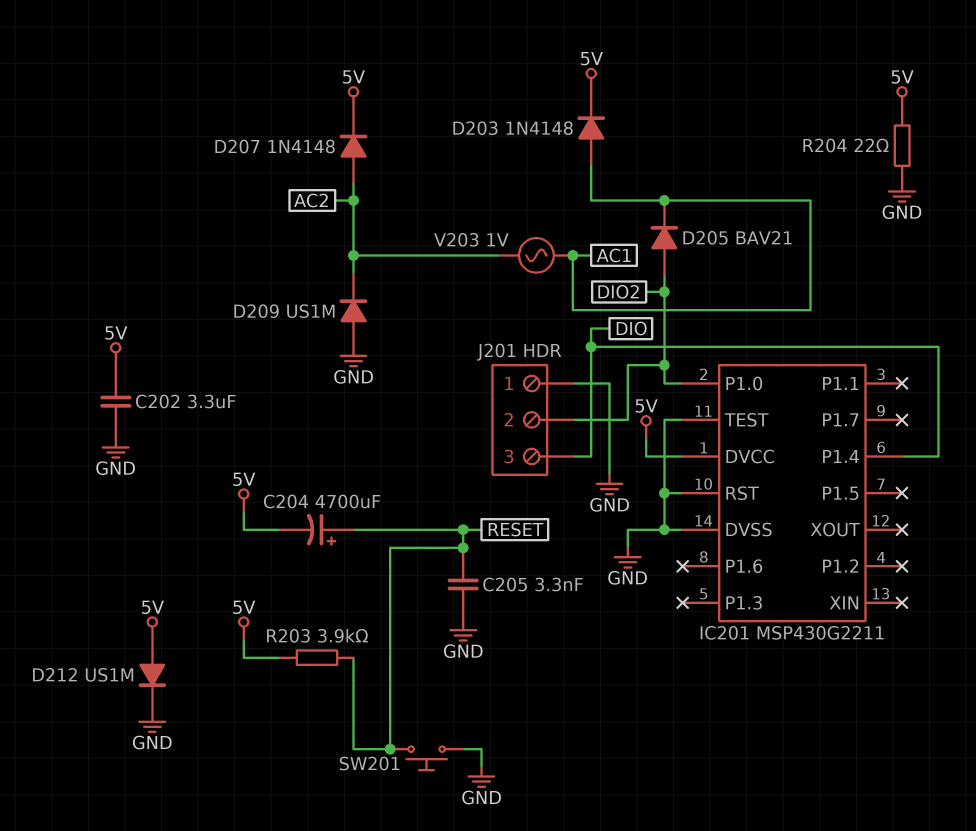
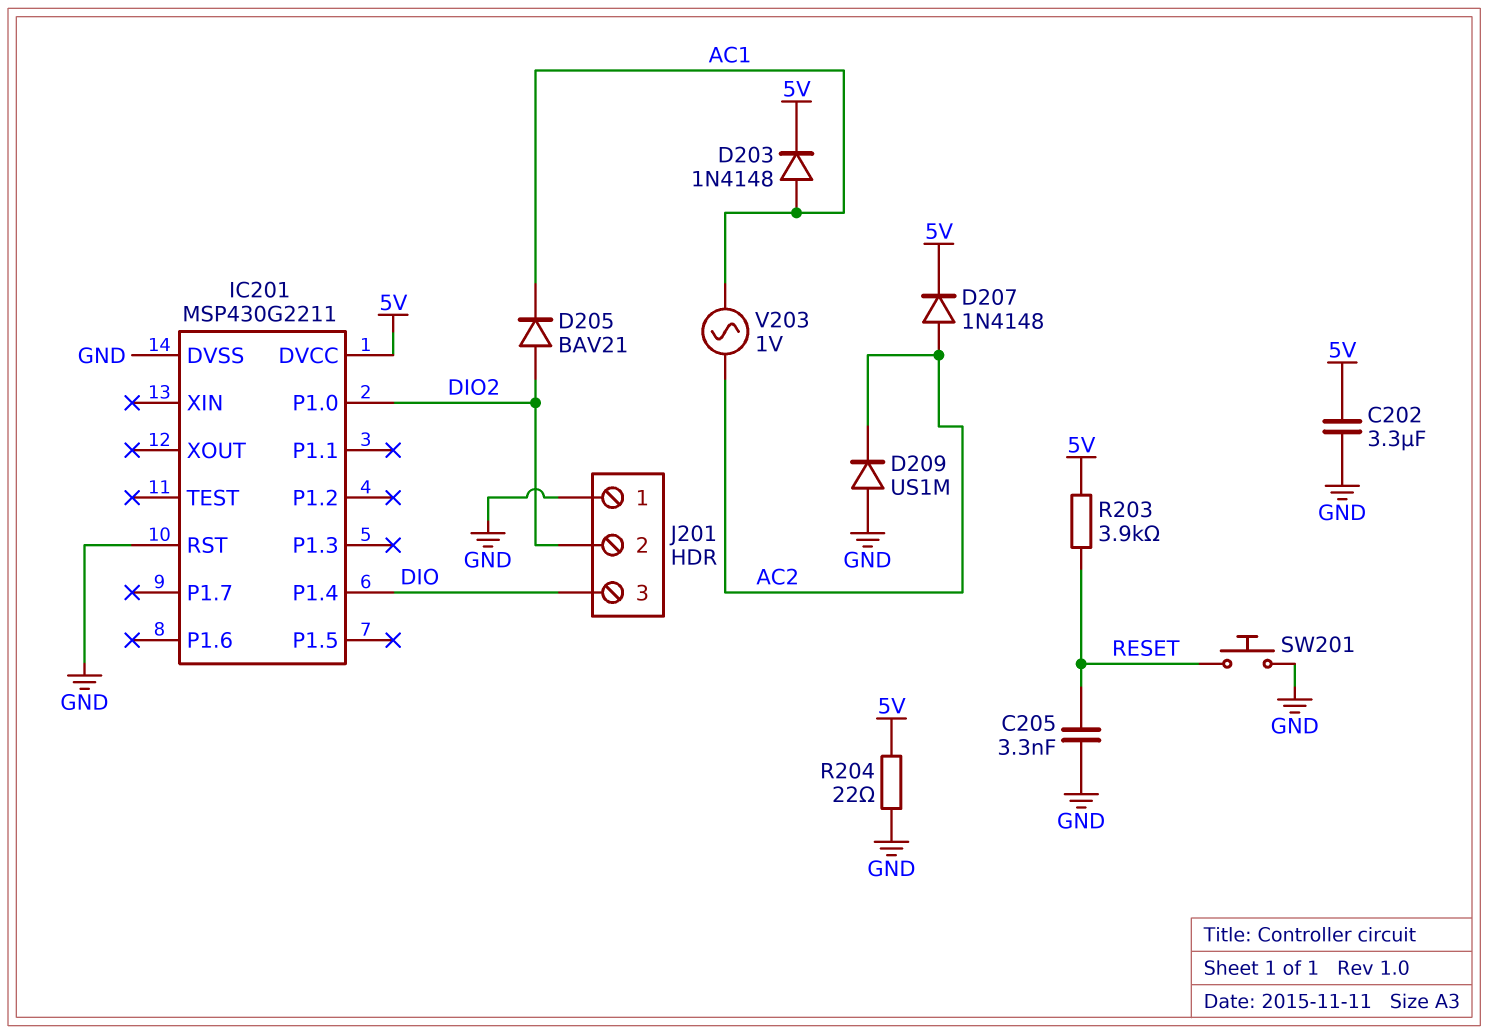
C204: 4700uF (plus RESET, minus 5V) -> none
D212: diode US1M (A 5V, K GND) -> none
IC201 pin TEST: GND -> none

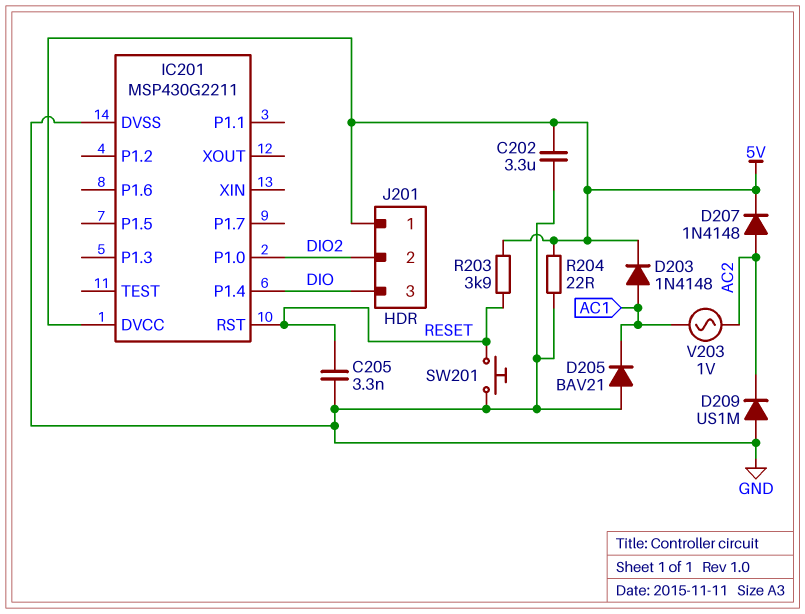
D205: diode BAV21 (A DIO2, K AC1) -> diode BAV21 (A GND, K AC1)
IC201 pin RST: GND -> RESET
J201 pin 1: GND -> 5V

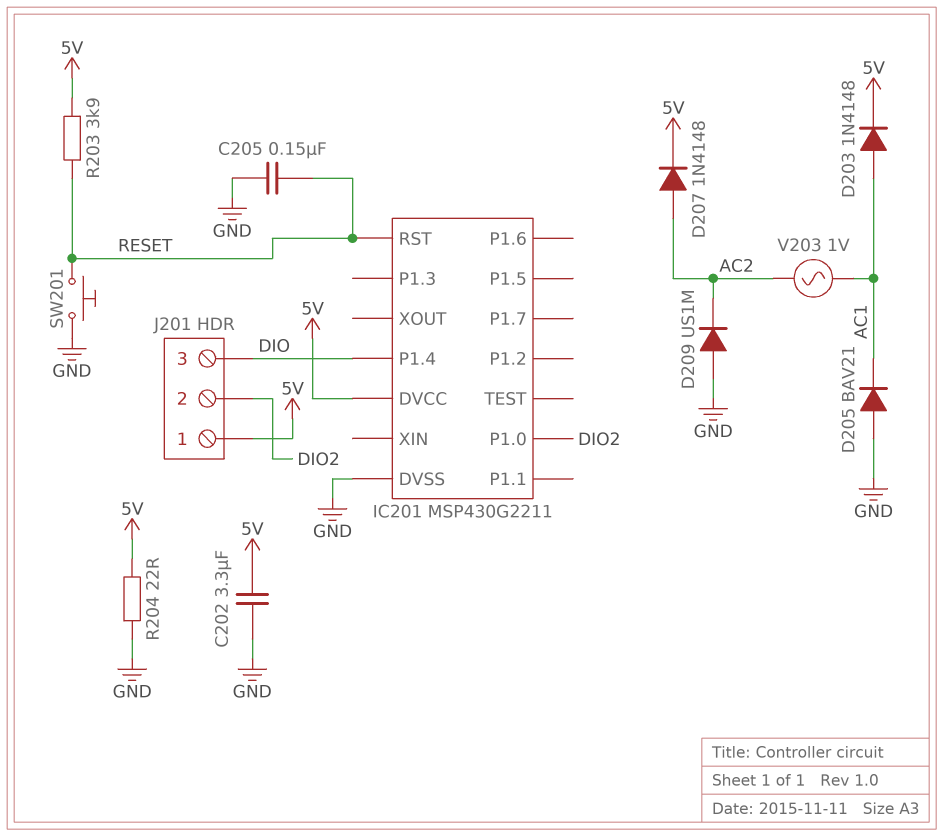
C205: 3.3nF (GND, RESET) -> 150nF (GND, RESET)

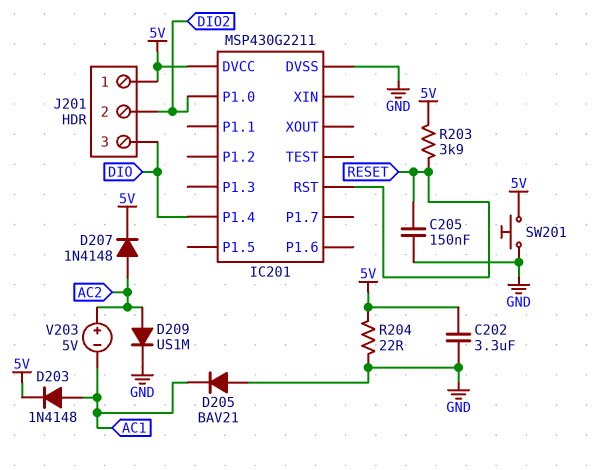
D209: diode US1M (A GND, K AC2) -> diode US1M (A AC2, K GND)
SW201: button (GND, RESET) -> button (5V, GND)
V203: AC 1V (AC1, AC2) -> 5V (plus AC2, minus AC1)

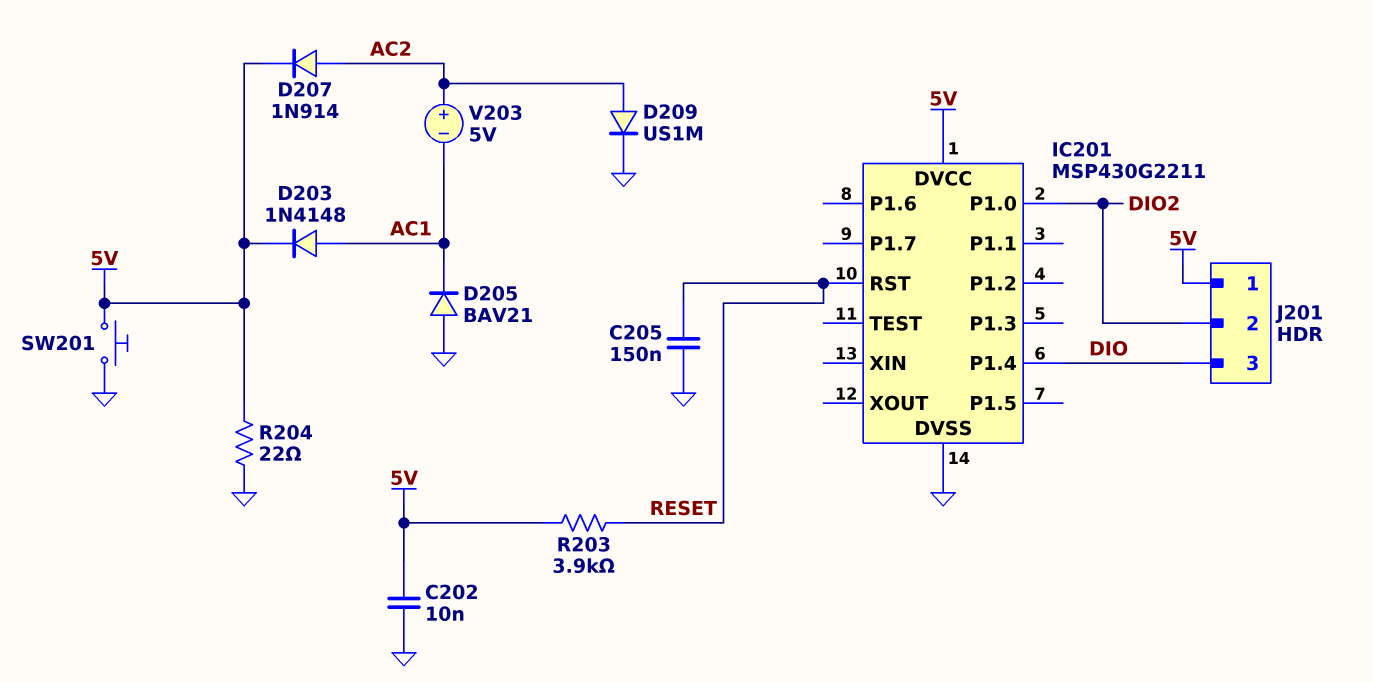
C202: 3.3uF (5V, GND) -> 10nF (5V, GND)
D207: diode 1N4148 (A AC2, K 5V) -> diode 1N914 (A AC2, K 5V)

